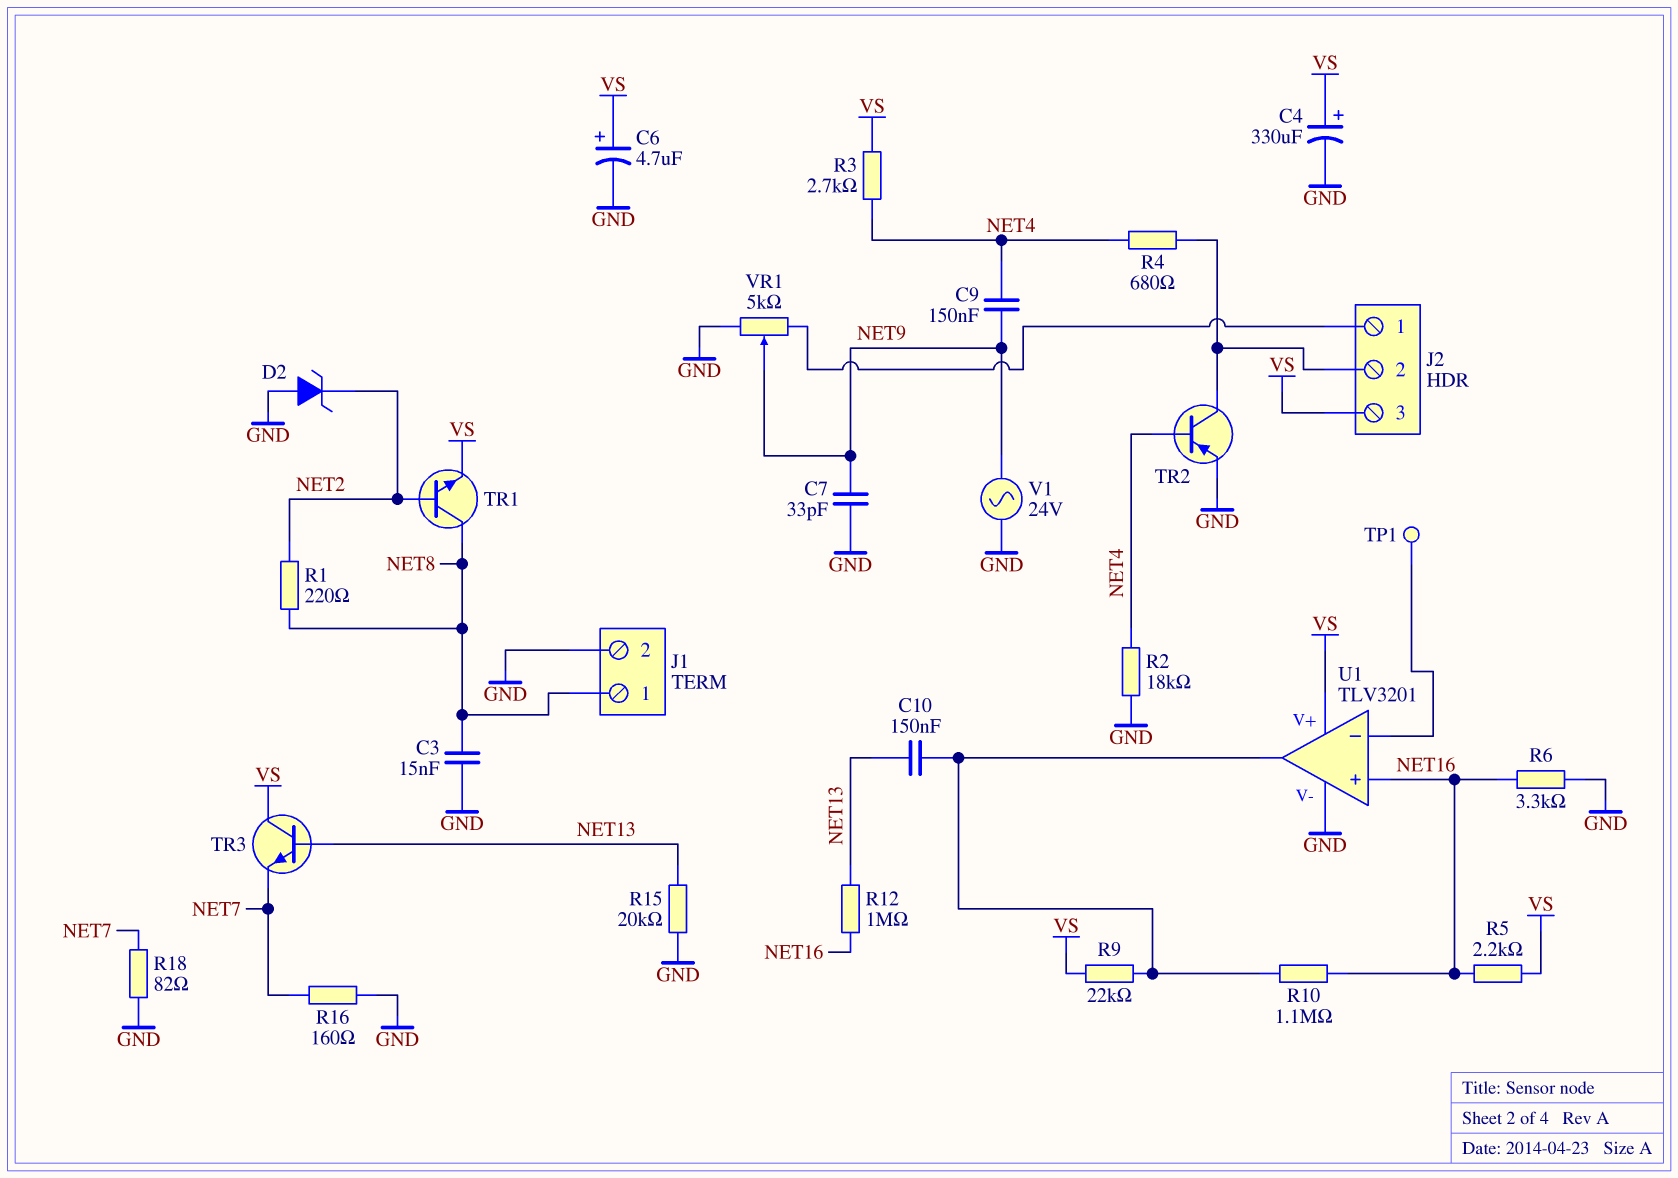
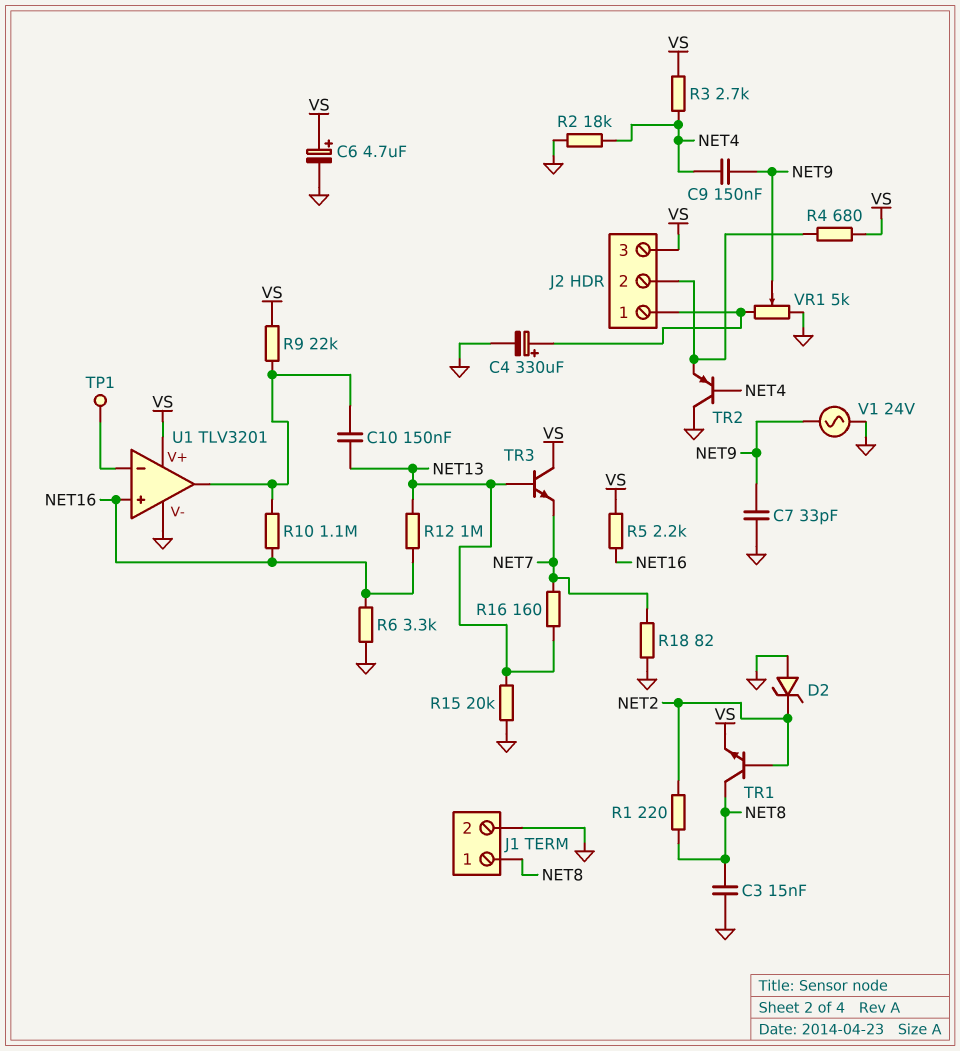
C4: 330uF (plus VS, minus GND) -> 330uF (plus J2/1, minus GND)
R4: 680 (J2/2, NET4) -> 680 (J2/2, VS)
R16: 160 (GND, NET7) -> 160 (NET7, NET13)
TR2: PNP (B NET4, C J2/2, E GND) -> PNP (B NET4, C GND, E J2/2)

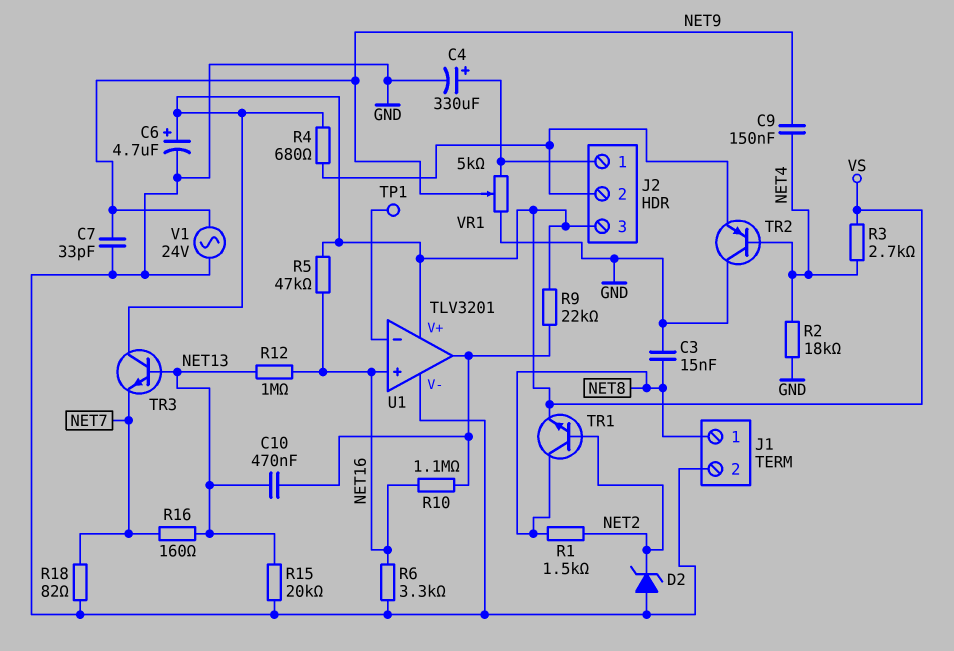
C10: 150nF (NET13, U1/out) -> 470nF (NET13, U1/out)
R1: 220 (NET2, NET8) -> 1.5k (NET2, NET8)
R5: 2.2k (NET16, VS) -> 47k (NET16, VS)

